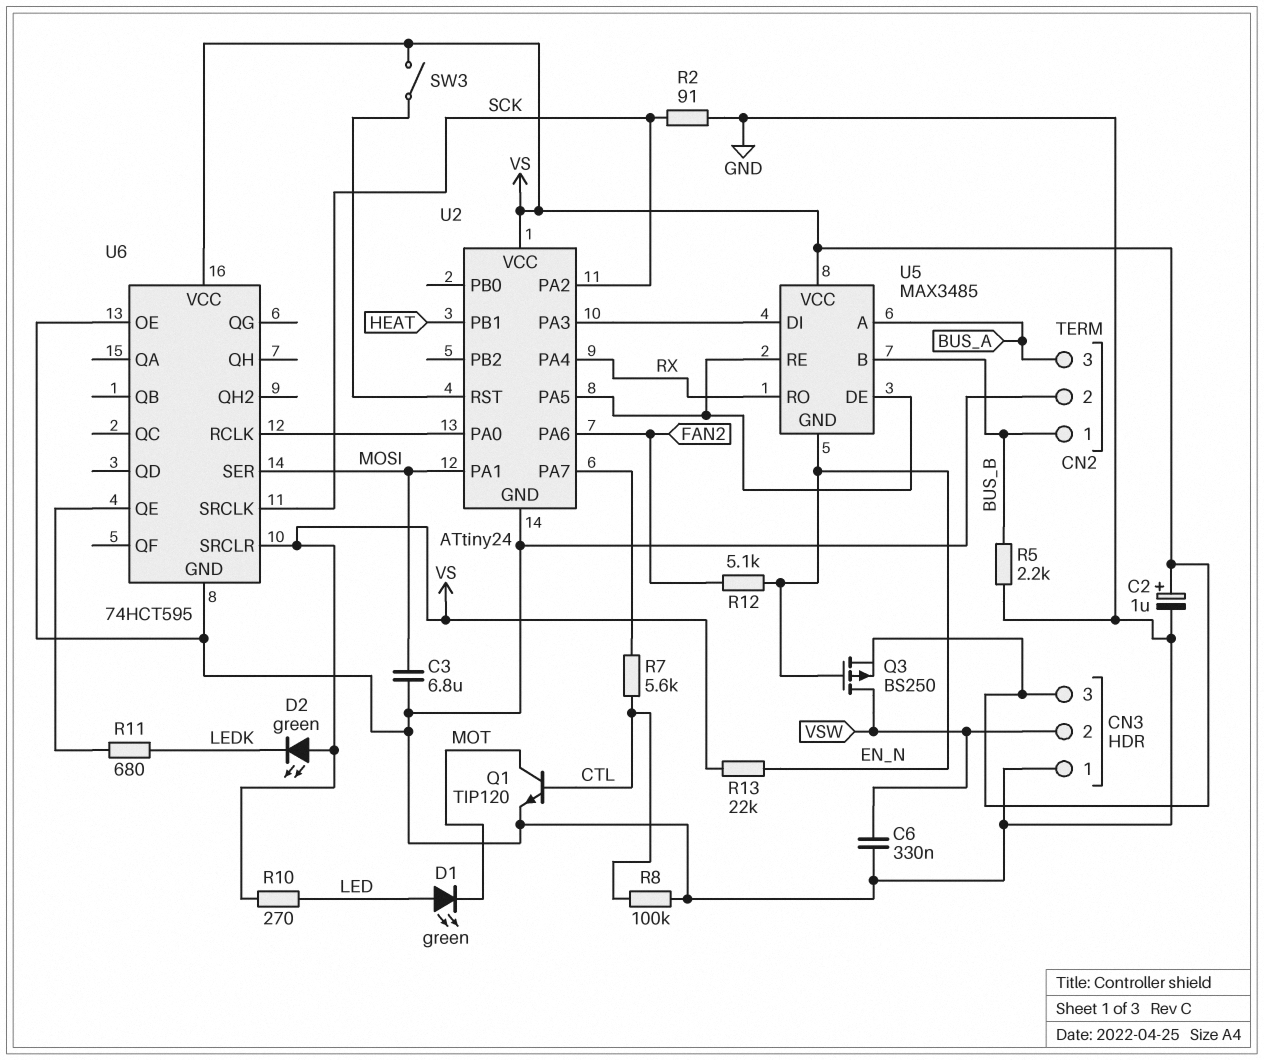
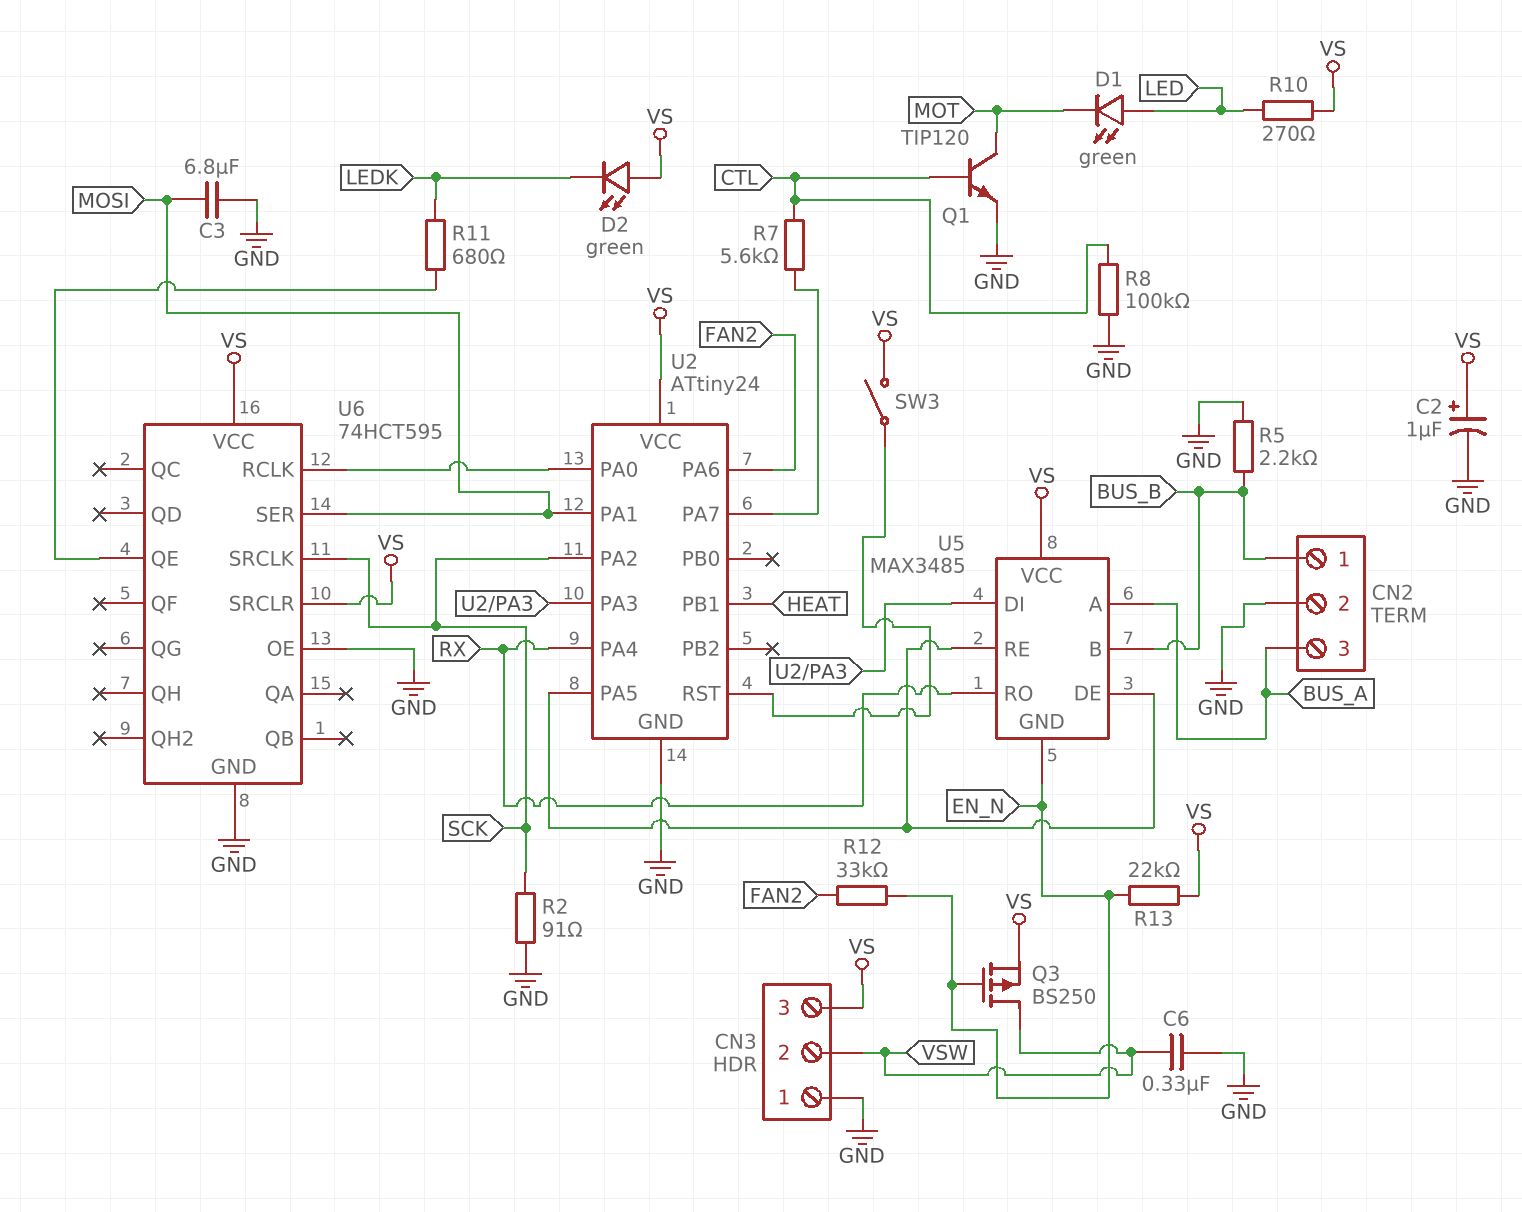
R12: 5.1k (EN_N, FAN2) -> 33k (EN_N, FAN2)

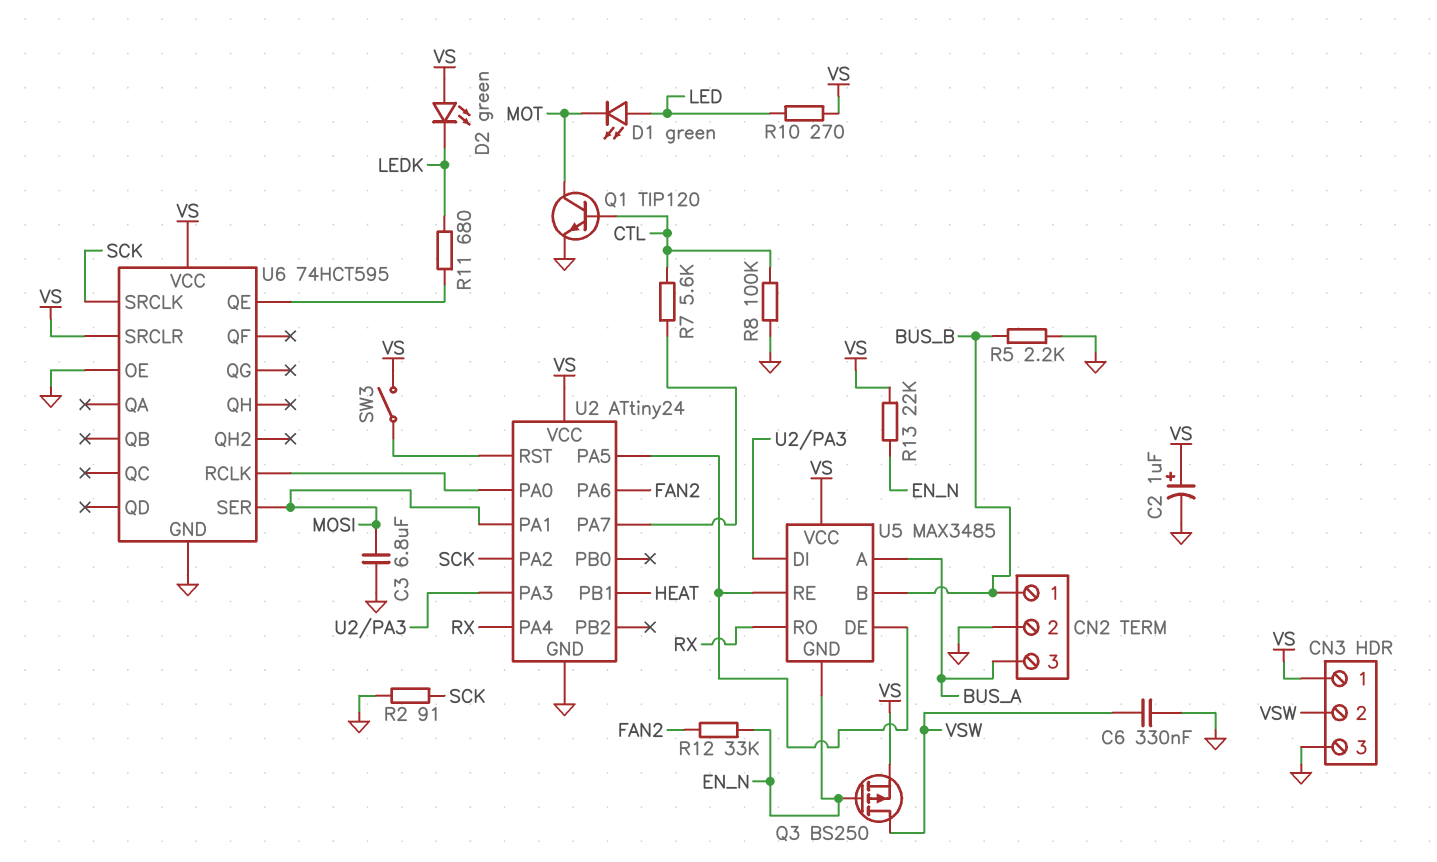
CN3 pin 1: GND -> VS
CN3 pin 3: VS -> GND

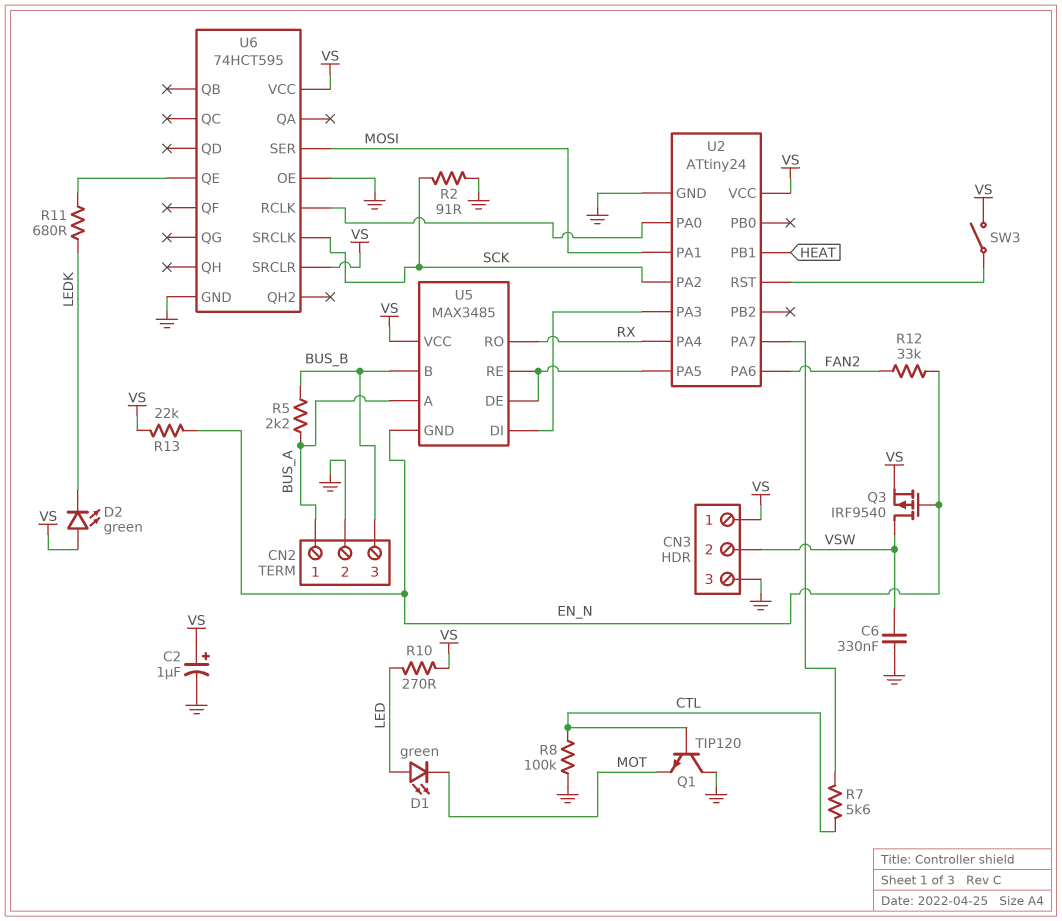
C3: 6.8uF (GND, MOSI) -> none
CN2 pin 1: BUS_B -> BUS_A
CN2 pin 3: BUS_A -> BUS_B
Q1: NPN TIP120 (B CTL, C MOT, E GND) -> NPN TIP120 (B CTL, C GND, E MOT)
Q3: PMOS BS250 (G EN_N, D VSW, S VS) -> PMOS IRF9540 (G EN_N, D VSW, S VS)
R5: 2.2k (BUS_B, GND) -> 2.2k (BUS_A, BUS_B)

